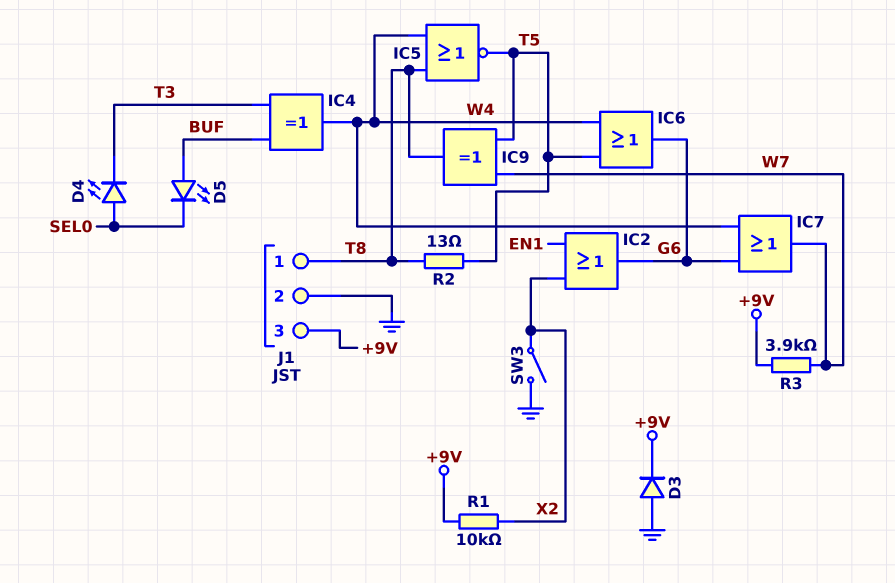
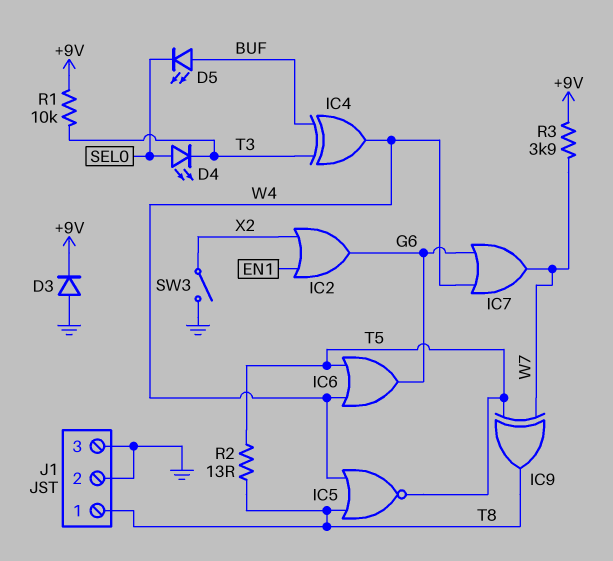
J1 pin 3: +9V -> GND
R1: 10k (+9V, X2) -> 10k (+9V, T3)

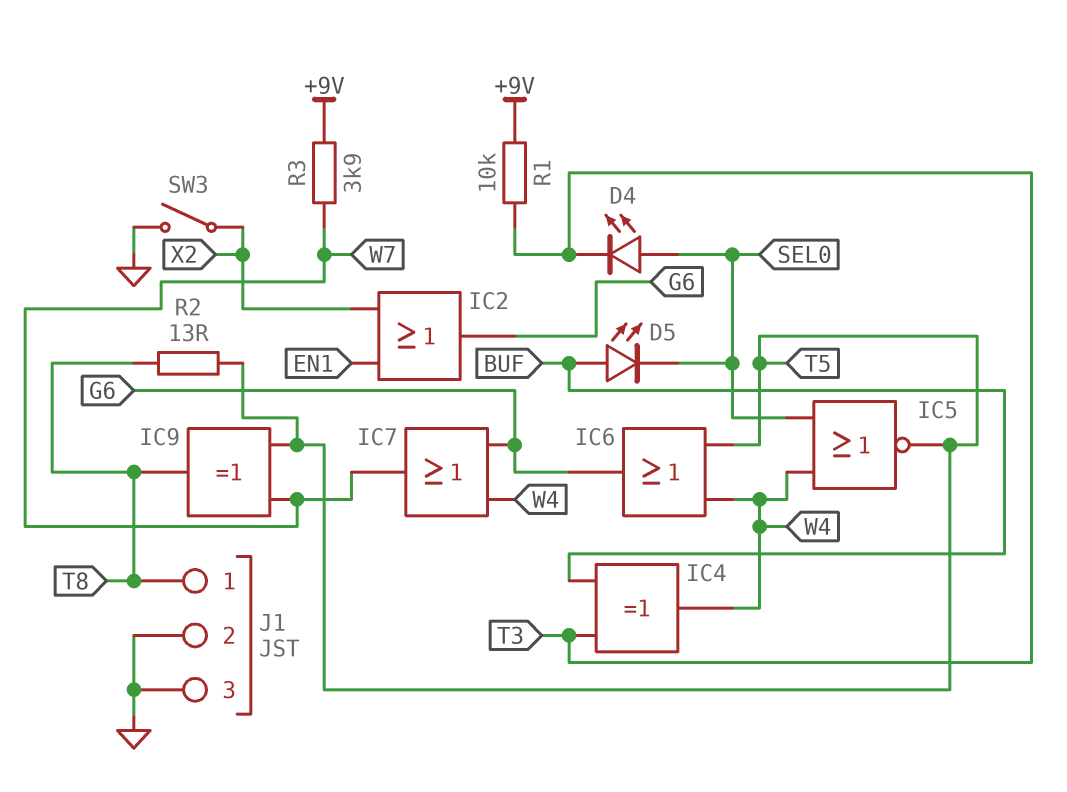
D3: diode (A GND, K +9V) -> none
IC5: NOR (in T8, in W4, out T5) -> NOR (in SEL0, in W4, out T5)

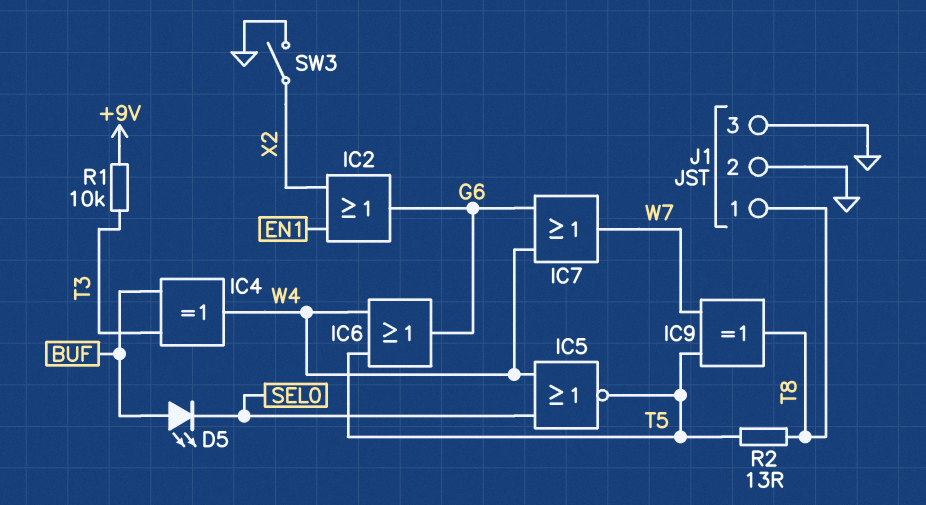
D4: LED (A SEL0, K T3) -> none
R3: 3.9k (+9V, W7) -> none

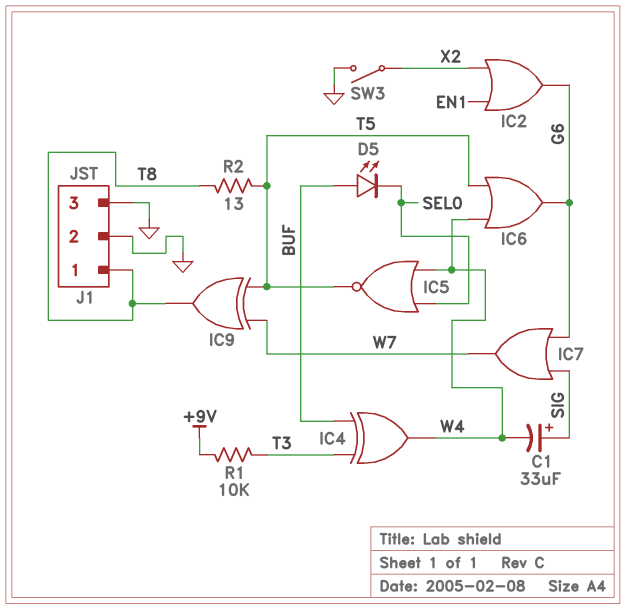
C1: none -> 33uF (plus SIG, minus W4)
IC7: OR (in G6, in W4, out W7) -> OR (in G6, in SIG, out W7)

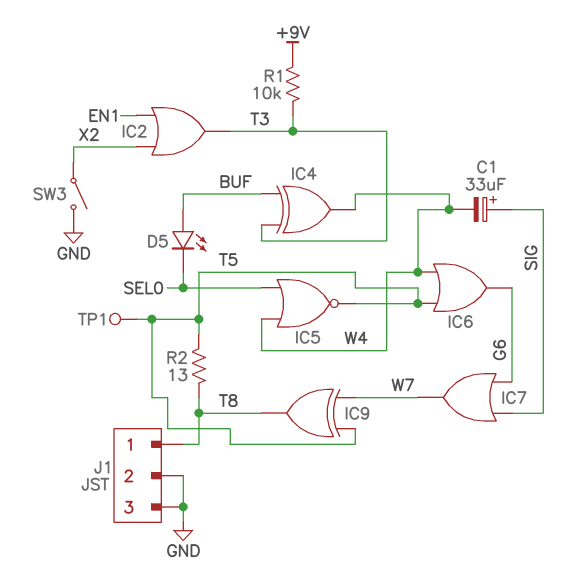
IC2: OR (in EN1, in X2, out G6) -> OR (in EN1, in X2, out T3)
TP1: none -> test point (T5)

